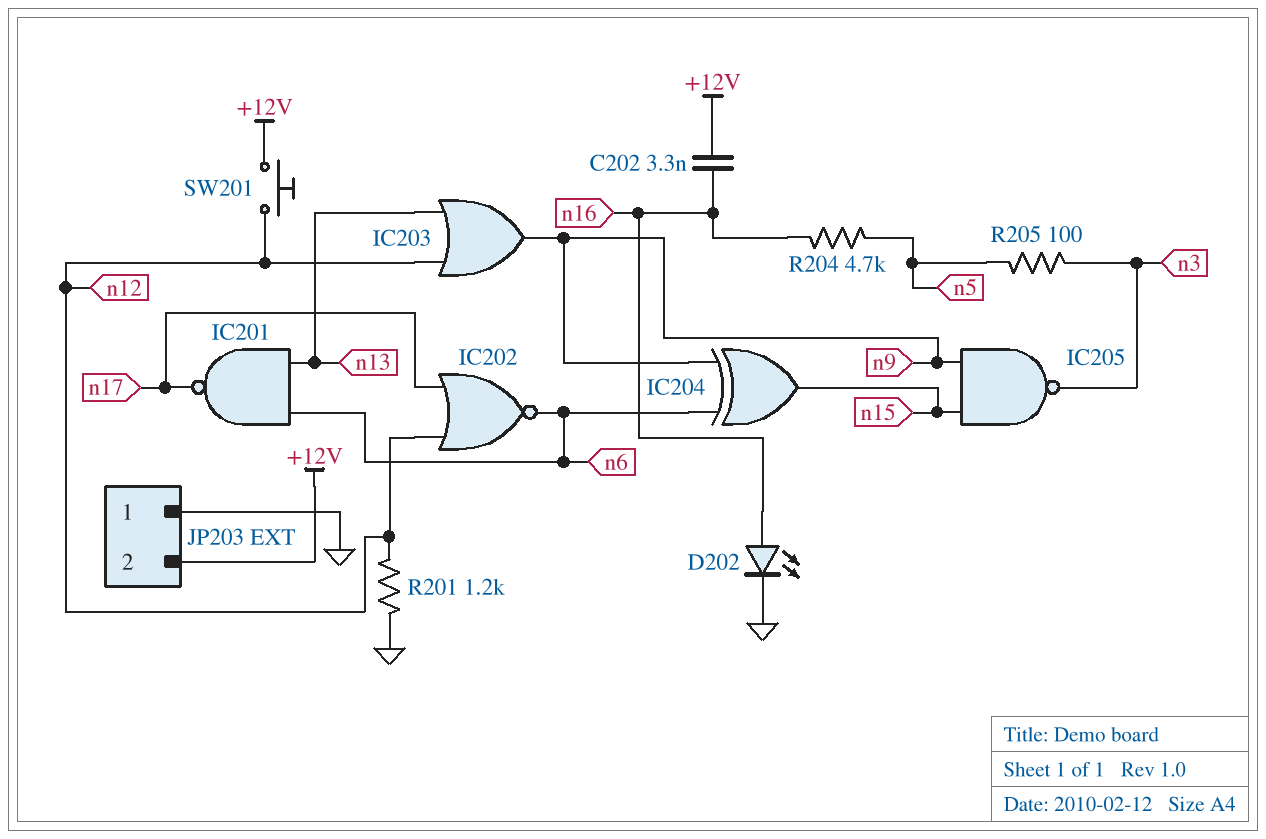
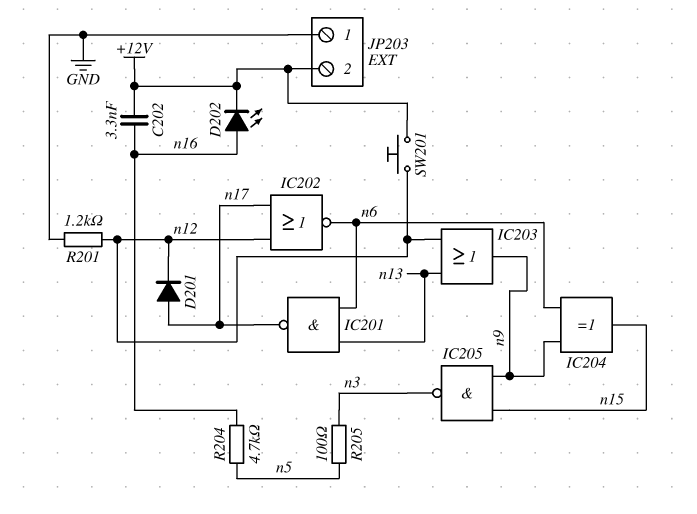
D201: none -> diode (A n17, K n12)
D202: LED (A n16, K GND) -> LED (A n16, K +12V)

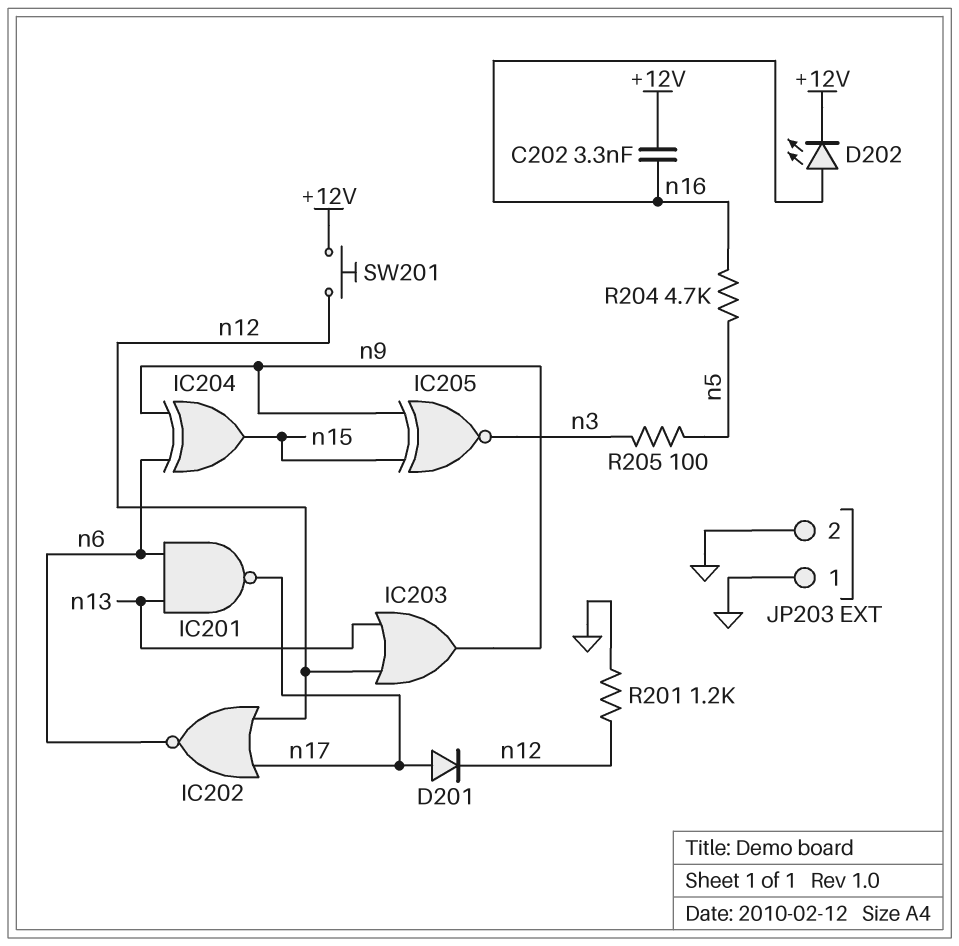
IC205: NAND (in n9, in n15, out n3) -> XNOR (in n9, in n15, out n3)
JP203 pin 2: +12V -> GND

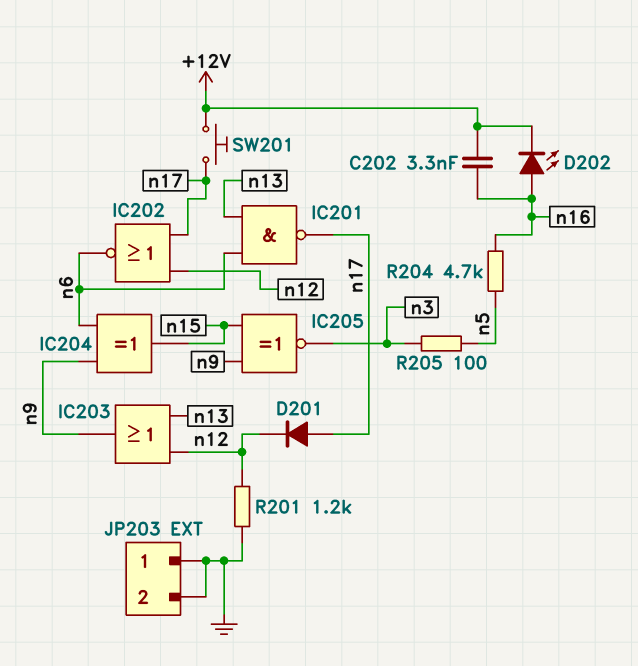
SW201: button (+12V, n12) -> button (+12V, n17)

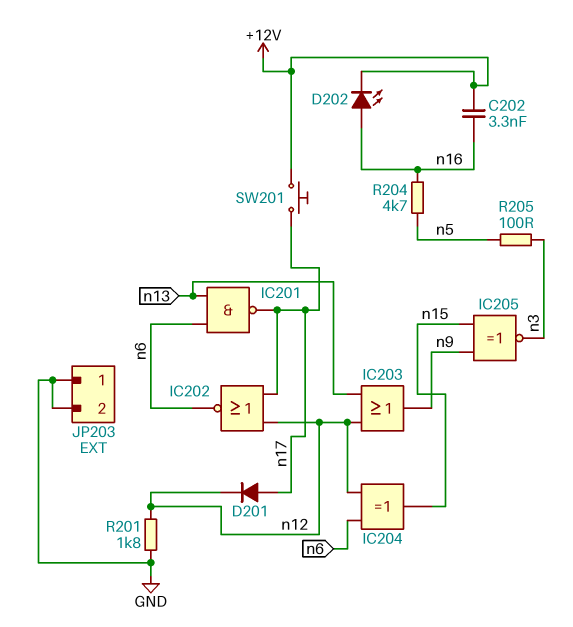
IC204: XOR (in n6, in n9, out n15) -> XOR (in n6, in n12, out n15)
R201: 1.2k (GND, n12) -> 1.8k (GND, n12)

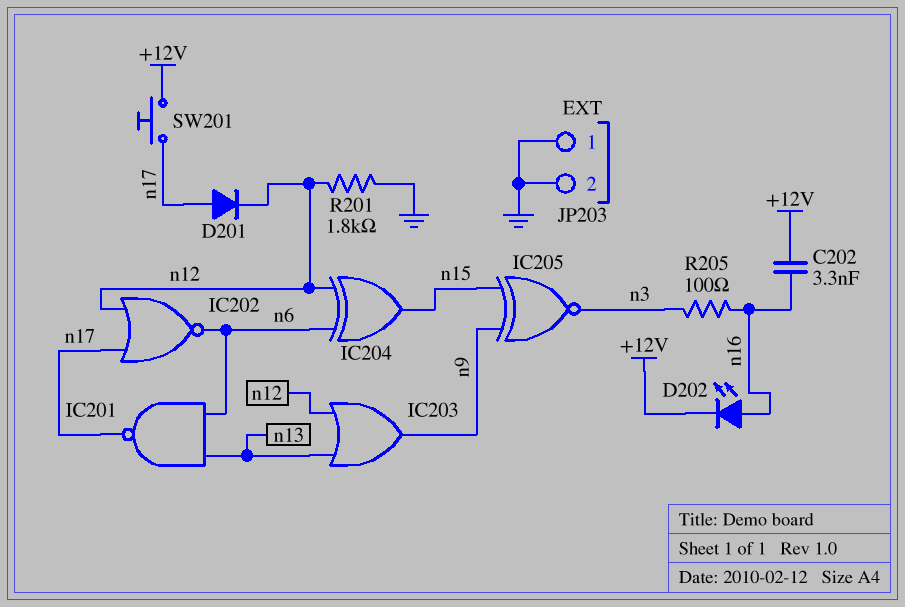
R204: 4.7k (n5, n16) -> none
R205: 100 (n3, n5) -> 100 (n3, n16)

